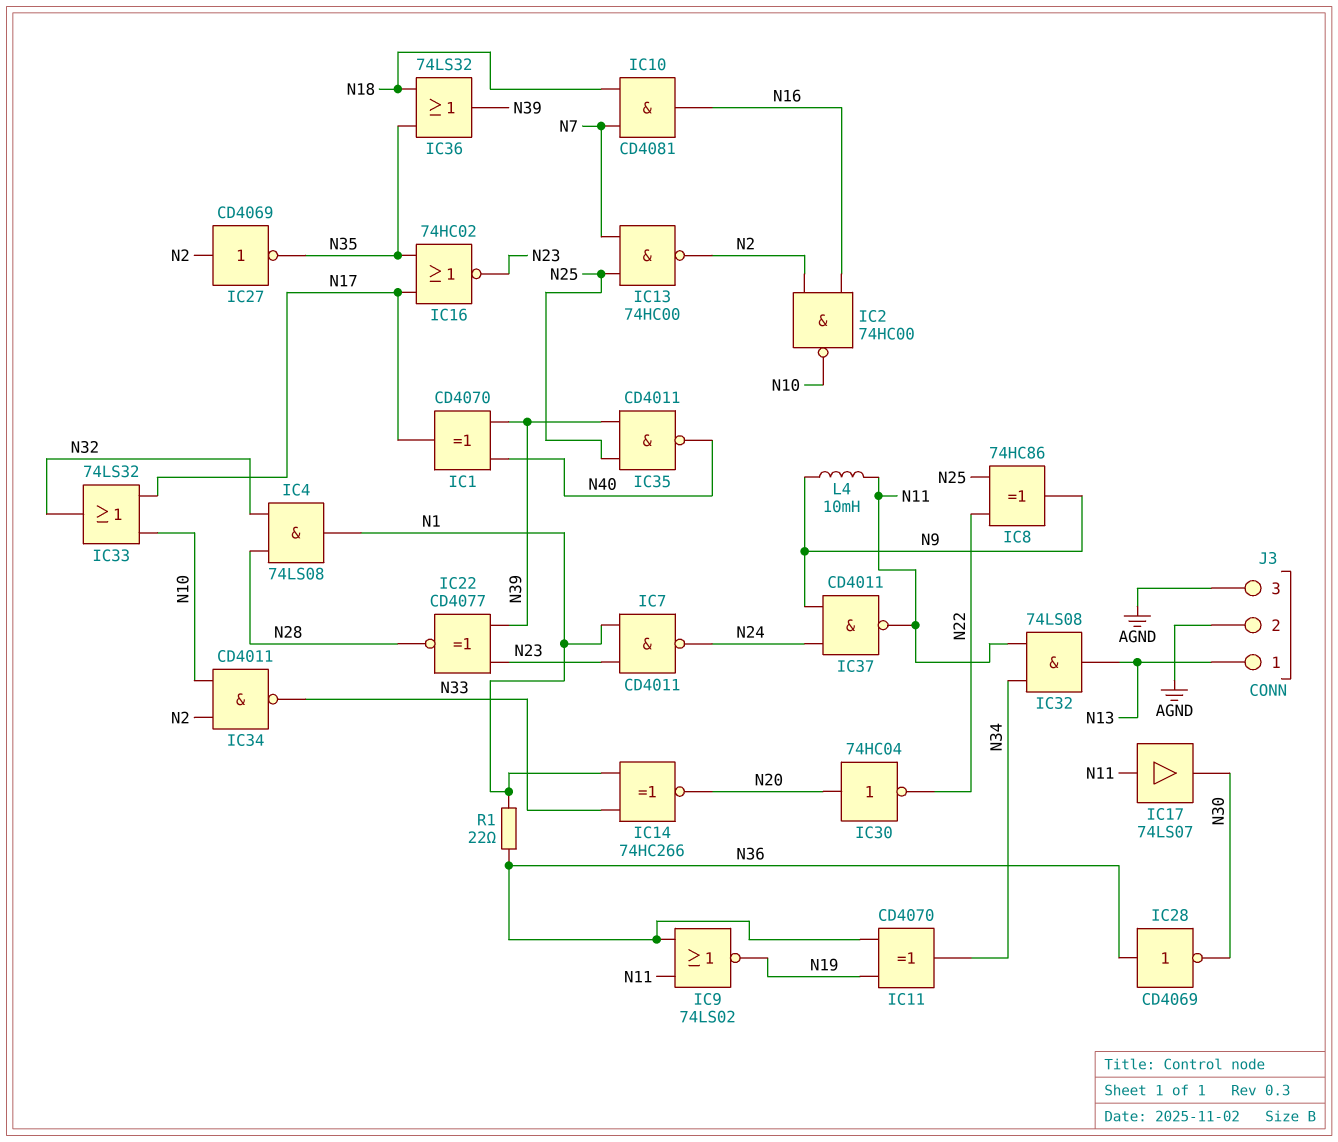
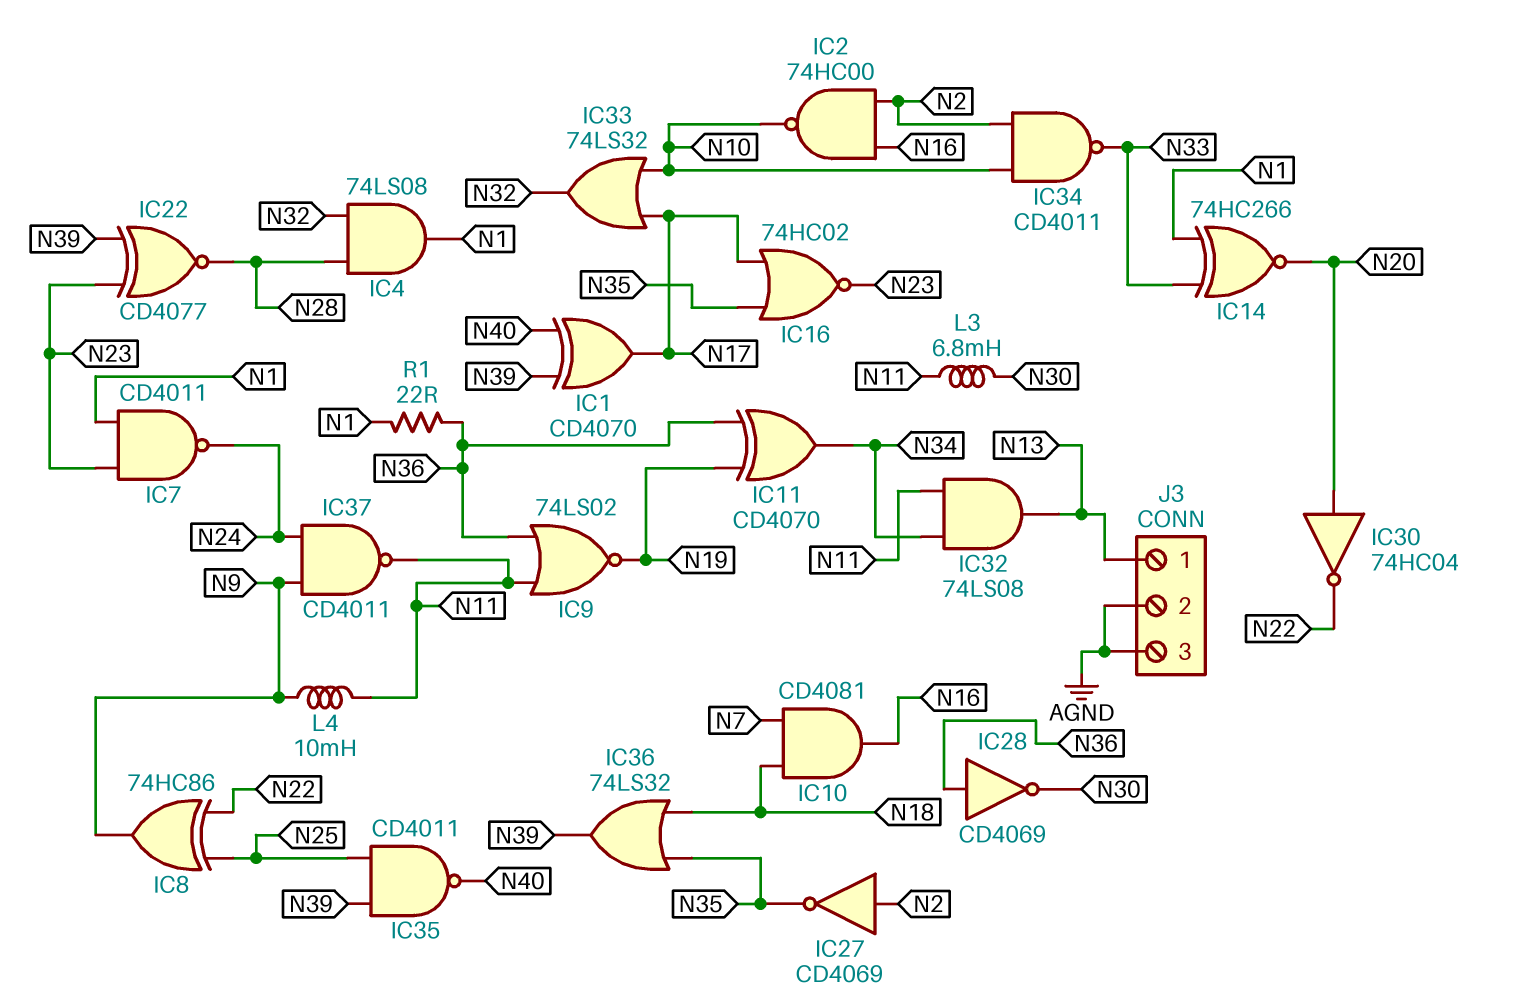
IC13: NAND 74HC00 (in N7, in N25, out N2) -> none
IC17: buffer 74LS07 (in N11, out N30) -> none
L3: none -> 6.8mH (N11, N30)

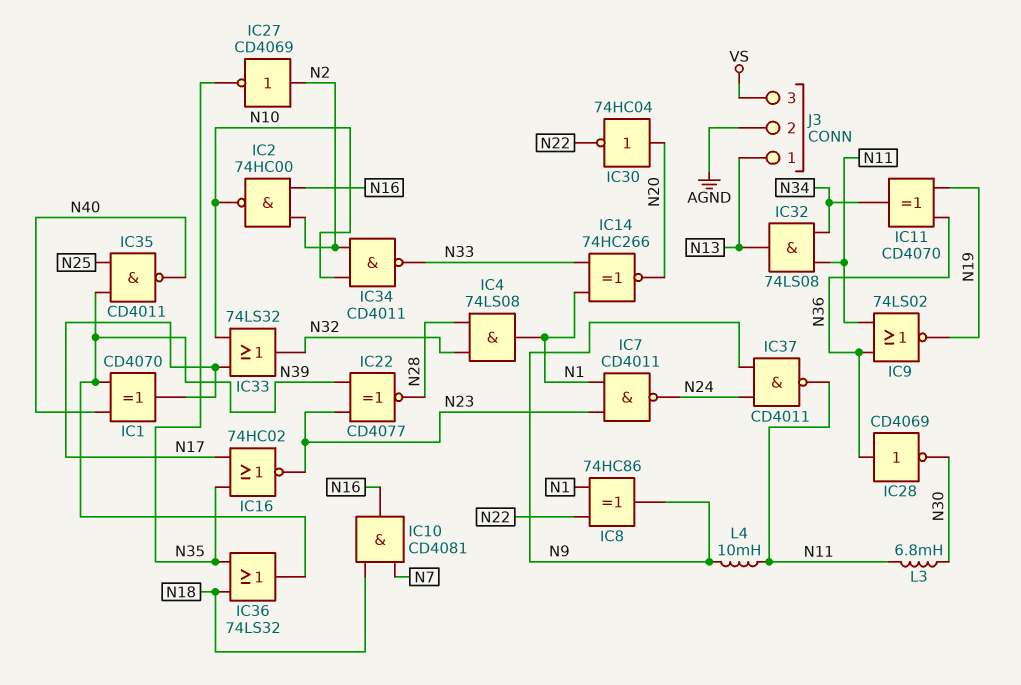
IC8: XOR 74HC86 (in N22, in N25, out N9) -> XOR 74HC86 (in N1, in N22, out N9)
J3 pin 3: AGND -> VS
R1: 22 (N1, N36) -> none

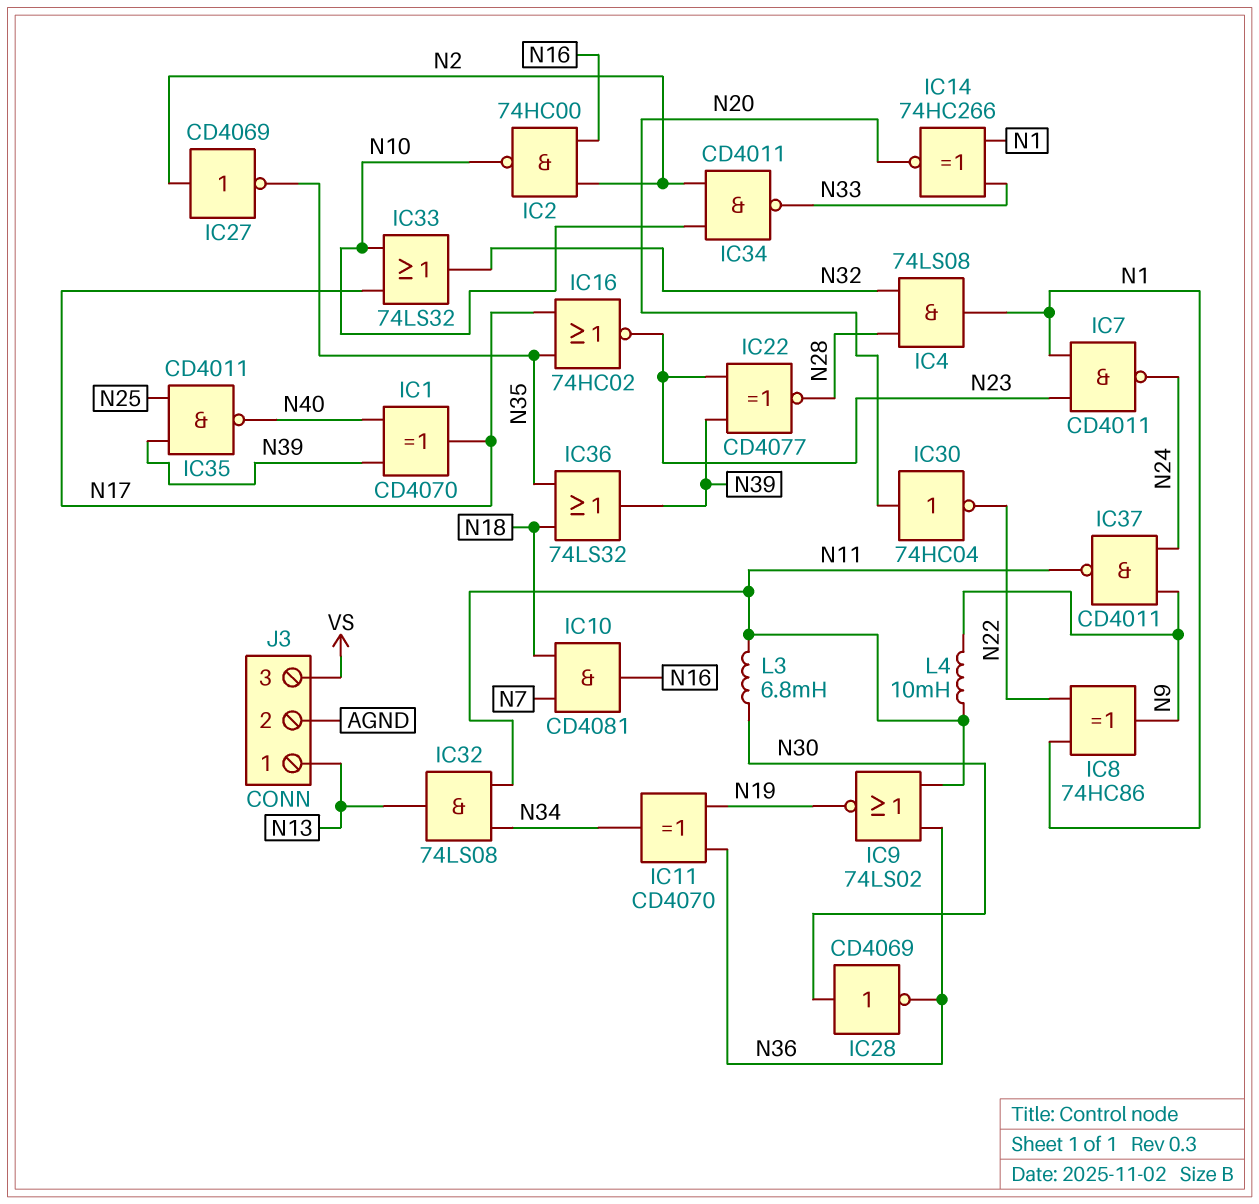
IC28: NOT CD4069 (in N36, out N30) -> NOT CD4069 (in N30, out N36)

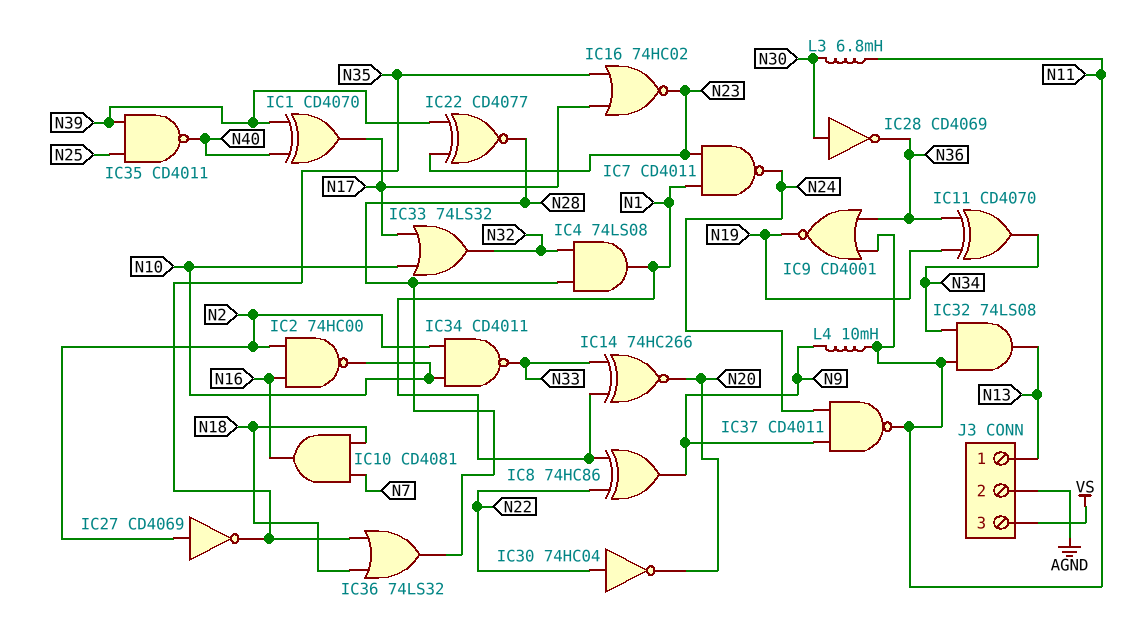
IC9: NOR 74LS02 (in N11, in N36, out N19) -> NOR CD4001 (in N11, in N36, out N19)
IC30: NOT 74HC04 (in N20, out N22) -> NOT 74HC04 (in N22, out N20)
IC36: OR 74LS32 (in N18, in N35, out N39) -> OR 74LS32 (in N18, in N35, out N28)

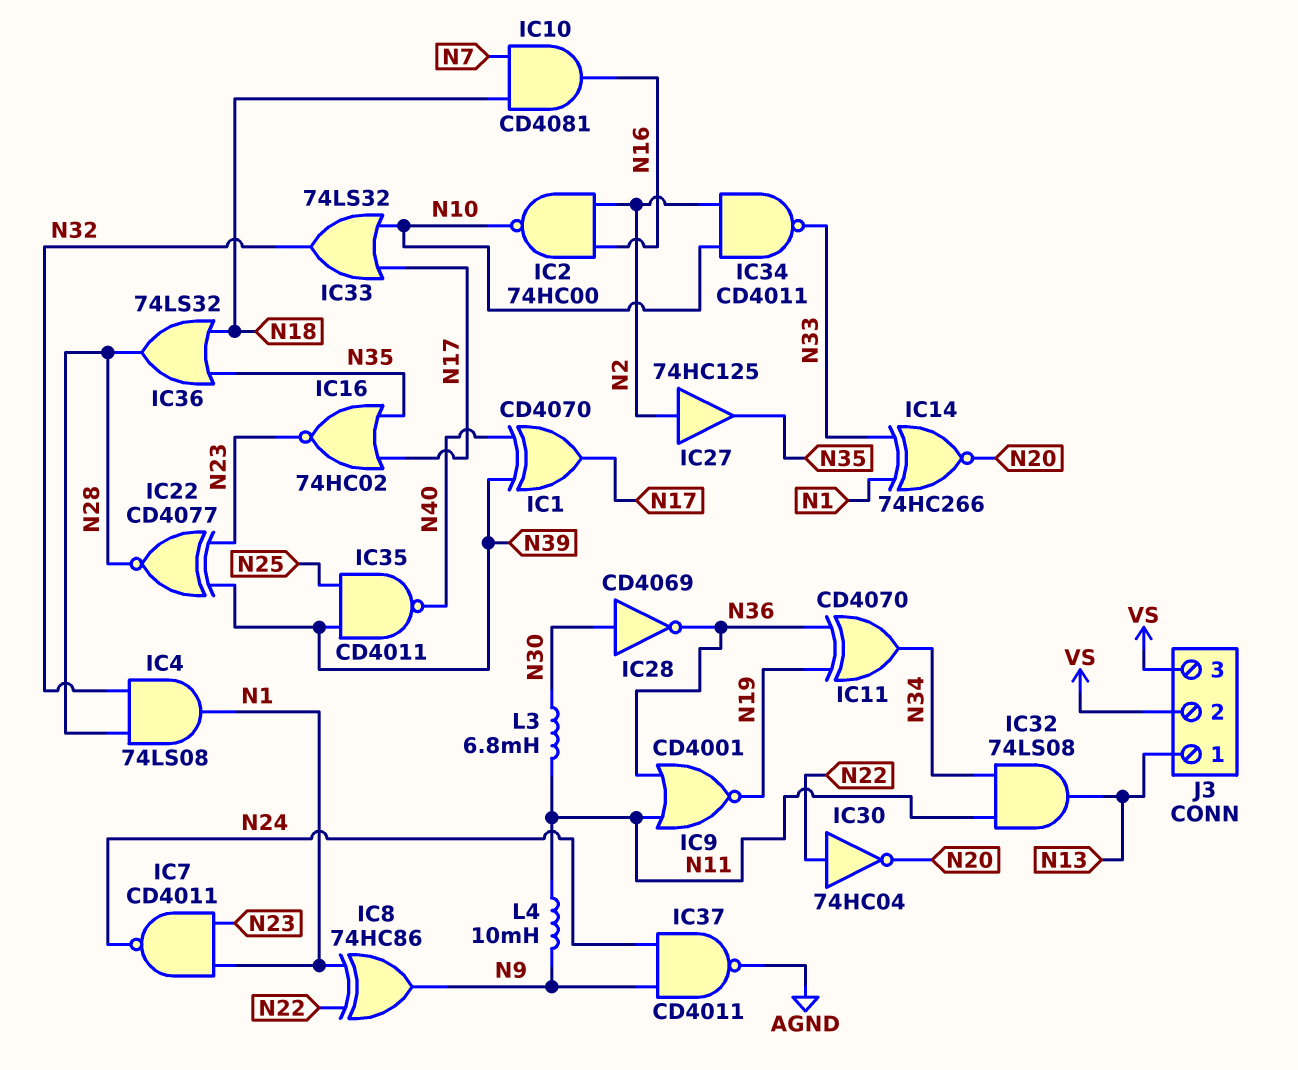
IC27: NOT CD4069 (in N2, out N35) -> buffer 74HC125 (in N2, out N35)
IC37: NAND CD4011 (in N9, in N24, out N11) -> NAND CD4011 (in N9, in N24, out AGND)
J3 pin 2: AGND -> VS

